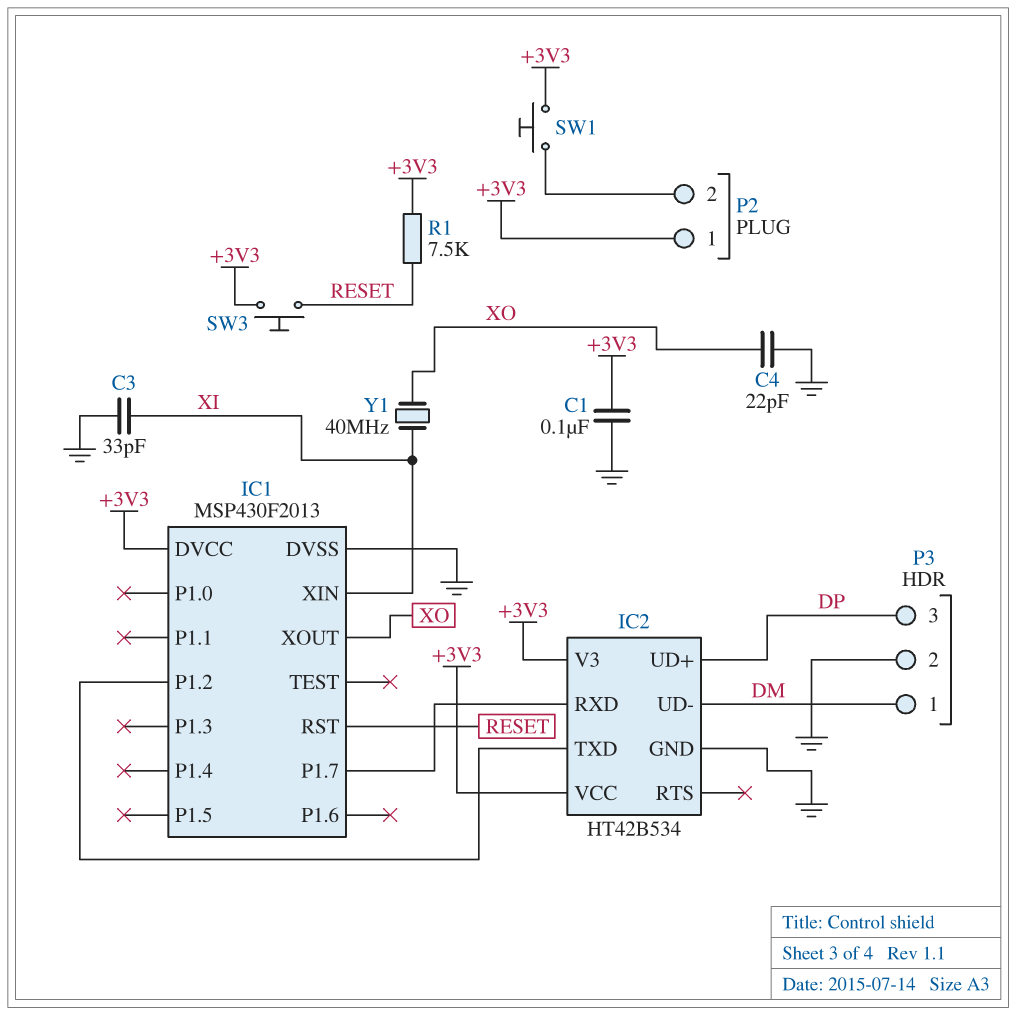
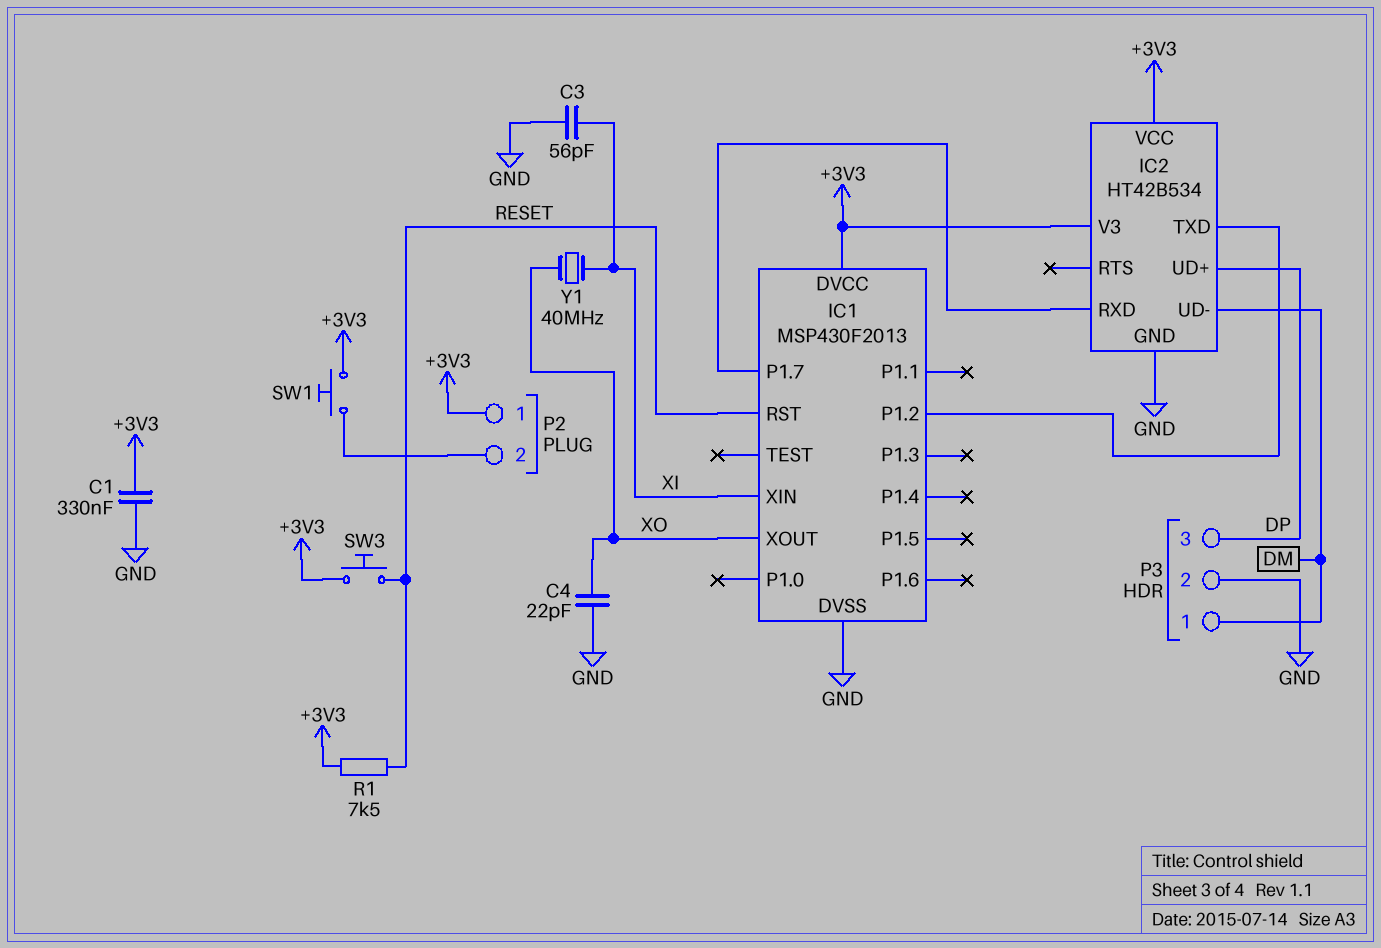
C1: 100nF (+3V3, GND) -> 330nF (+3V3, GND)
C3: 33pF (GND, XI) -> 56pF (GND, XI)

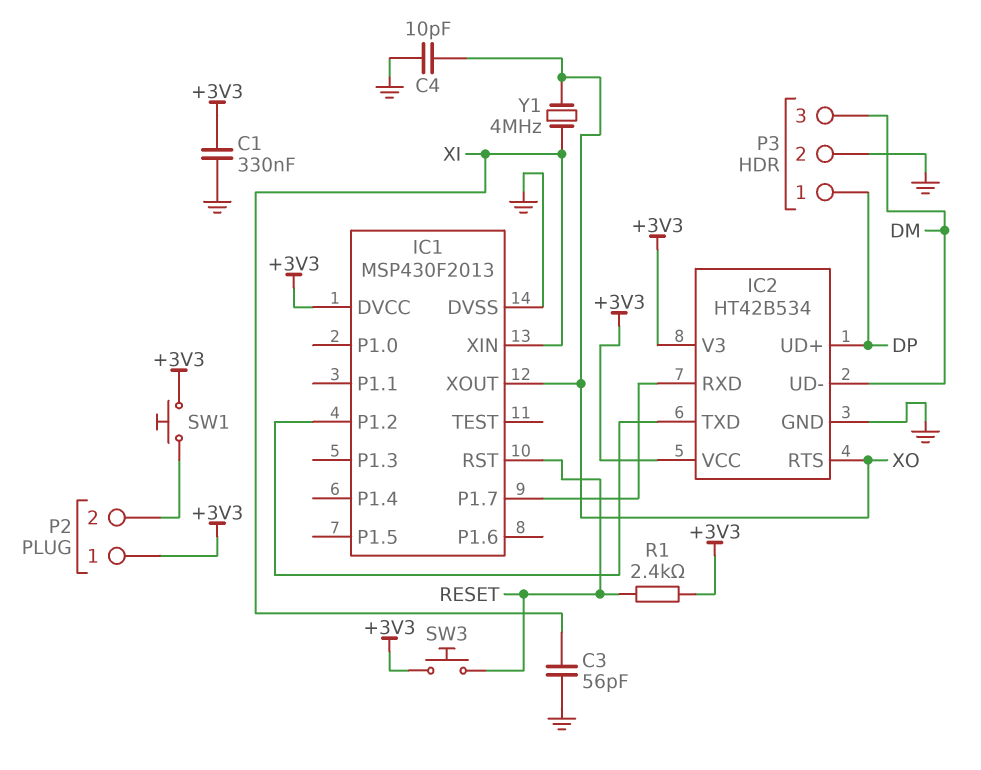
C4: 22pF (GND, XO) -> 10pF (GND, XO)
IC2 pin RTS: none -> XO
P3 pin 1: DM -> DP
P3 pin 3: DP -> DM
R1: 7.5k (+3V3, RESET) -> 2.4k (+3V3, RESET)
Y1: 40MHz (XI, XO) -> 4MHz (XI, XO)

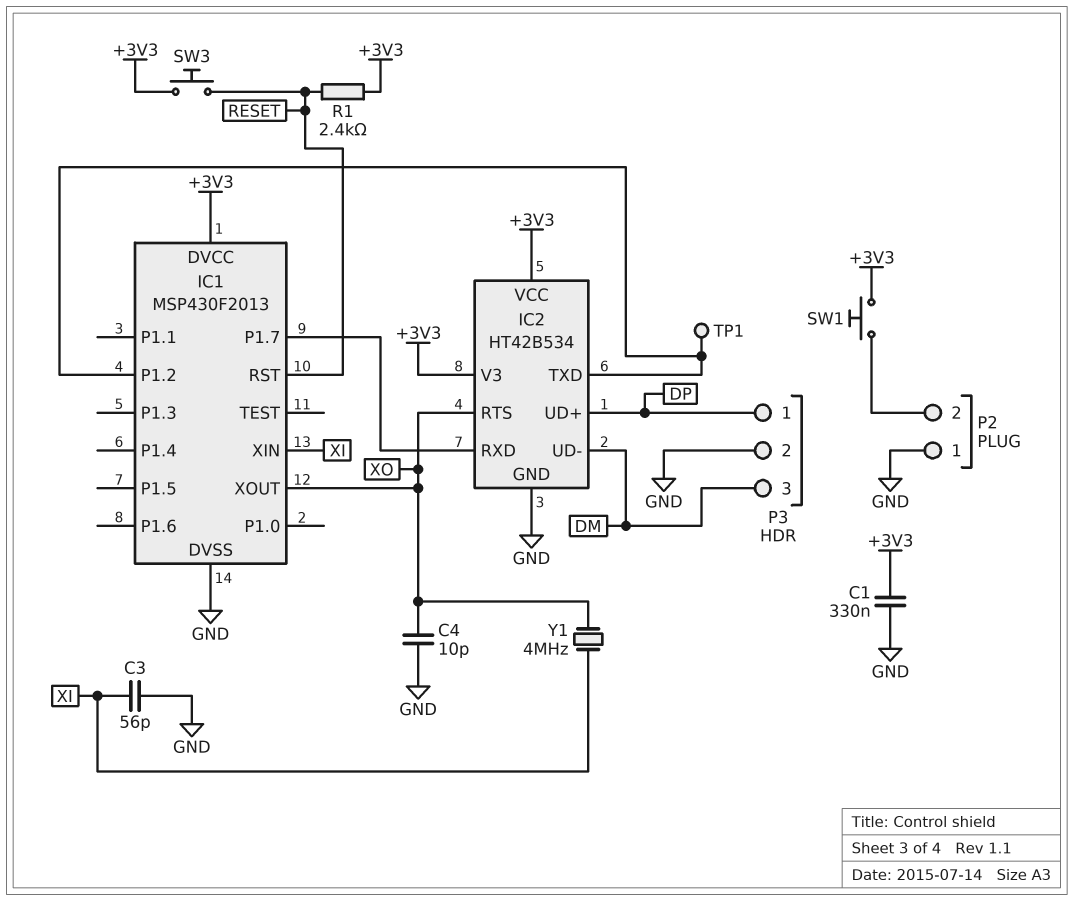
P2 pin 1: +3V3 -> GND
TP1: none -> test point (IC1/P1.2)

